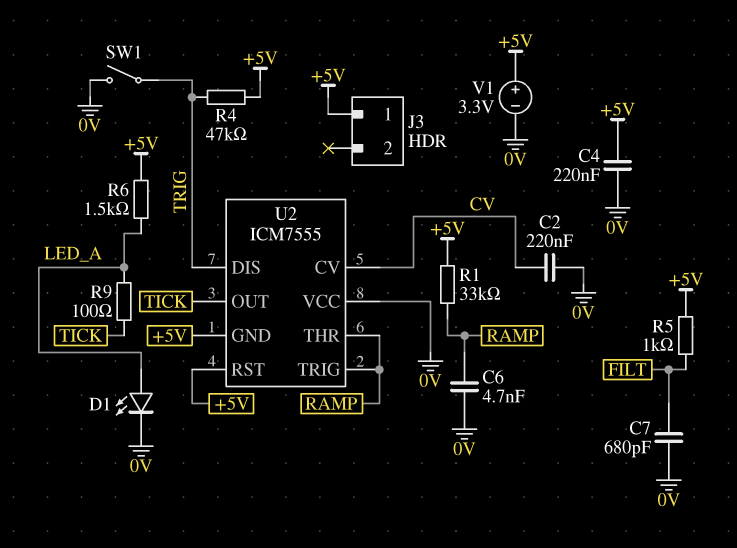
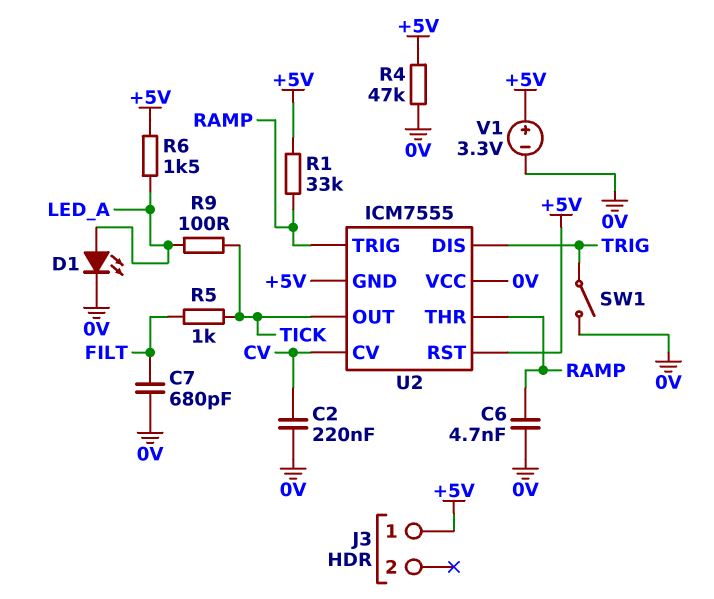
C4: 220nF (+5V, 0V) -> none
R4: 47k (+5V, TRIG) -> 47k (+5V, 0V)
R5: 1k (+5V, FILT) -> 1k (FILT, TICK)

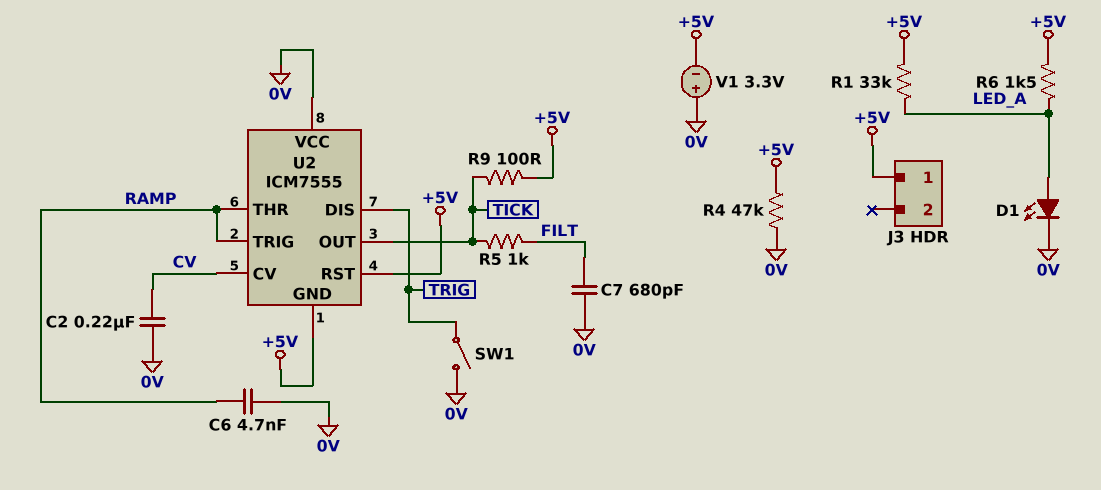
R1: 33k (+5V, RAMP) -> 33k (+5V, LED_A)
R9: 100 (LED_A, TICK) -> 100 (+5V, TICK)
V1: 3.3V (plus +5V, minus 0V) -> 3.3V (plus 0V, minus +5V)

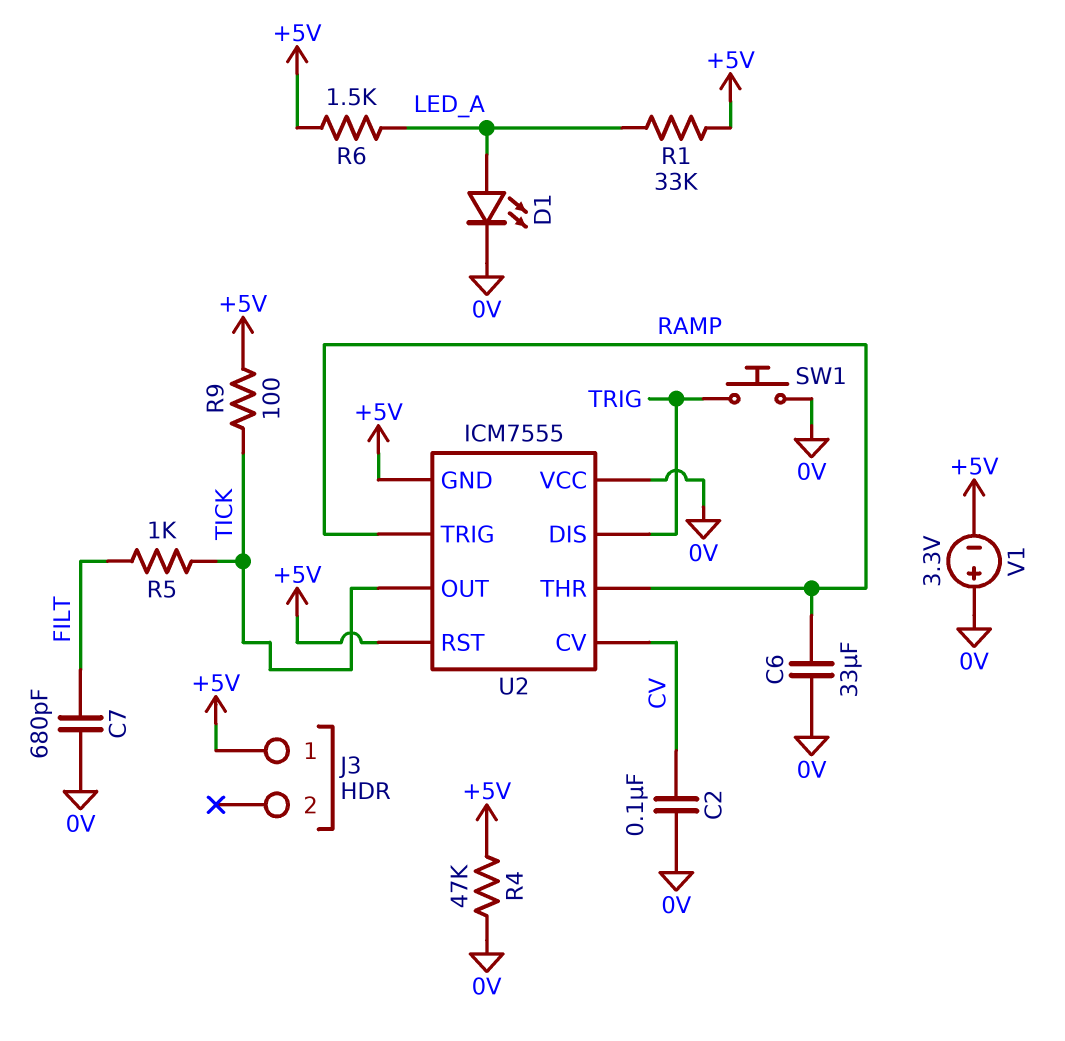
C2: 220nF (0V, CV) -> 100nF (0V, CV)
C6: 4.7nF (0V, RAMP) -> 33uF (0V, RAMP)
SW1: switch (0V, TRIG) -> button (0V, TRIG)

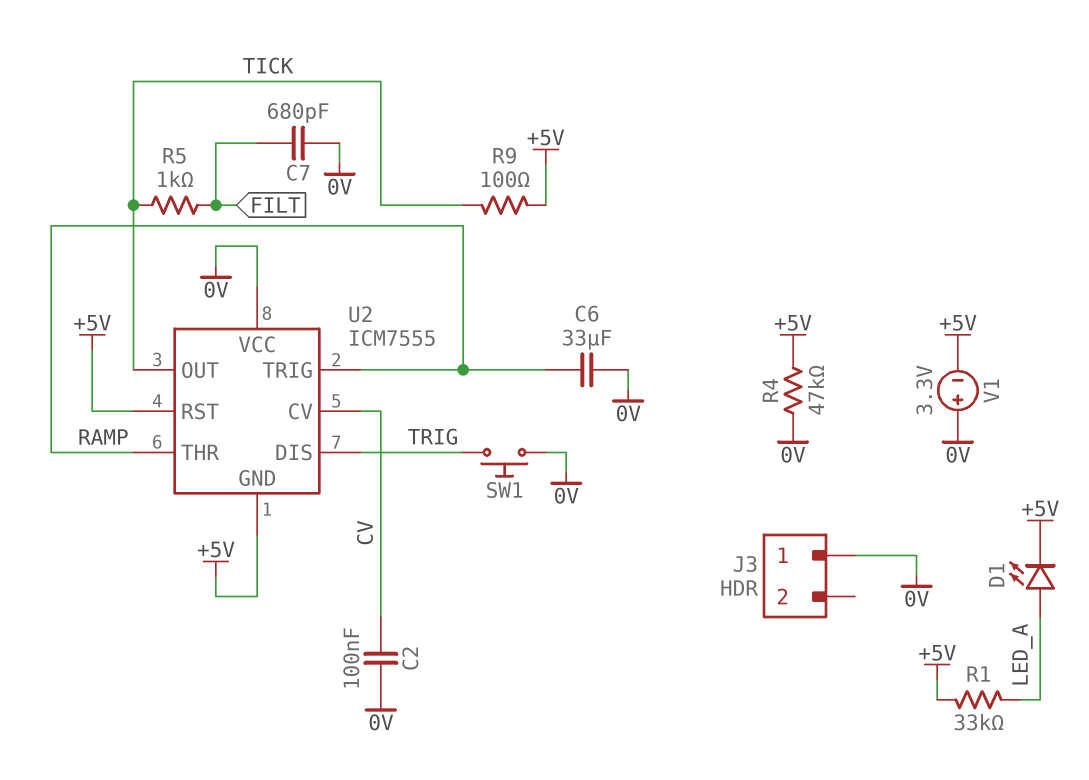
D1: LED (A LED_A, K 0V) -> LED (A LED_A, K +5V)
J3 pin 1: +5V -> 0V
R6: 1.5k (+5V, LED_A) -> none

